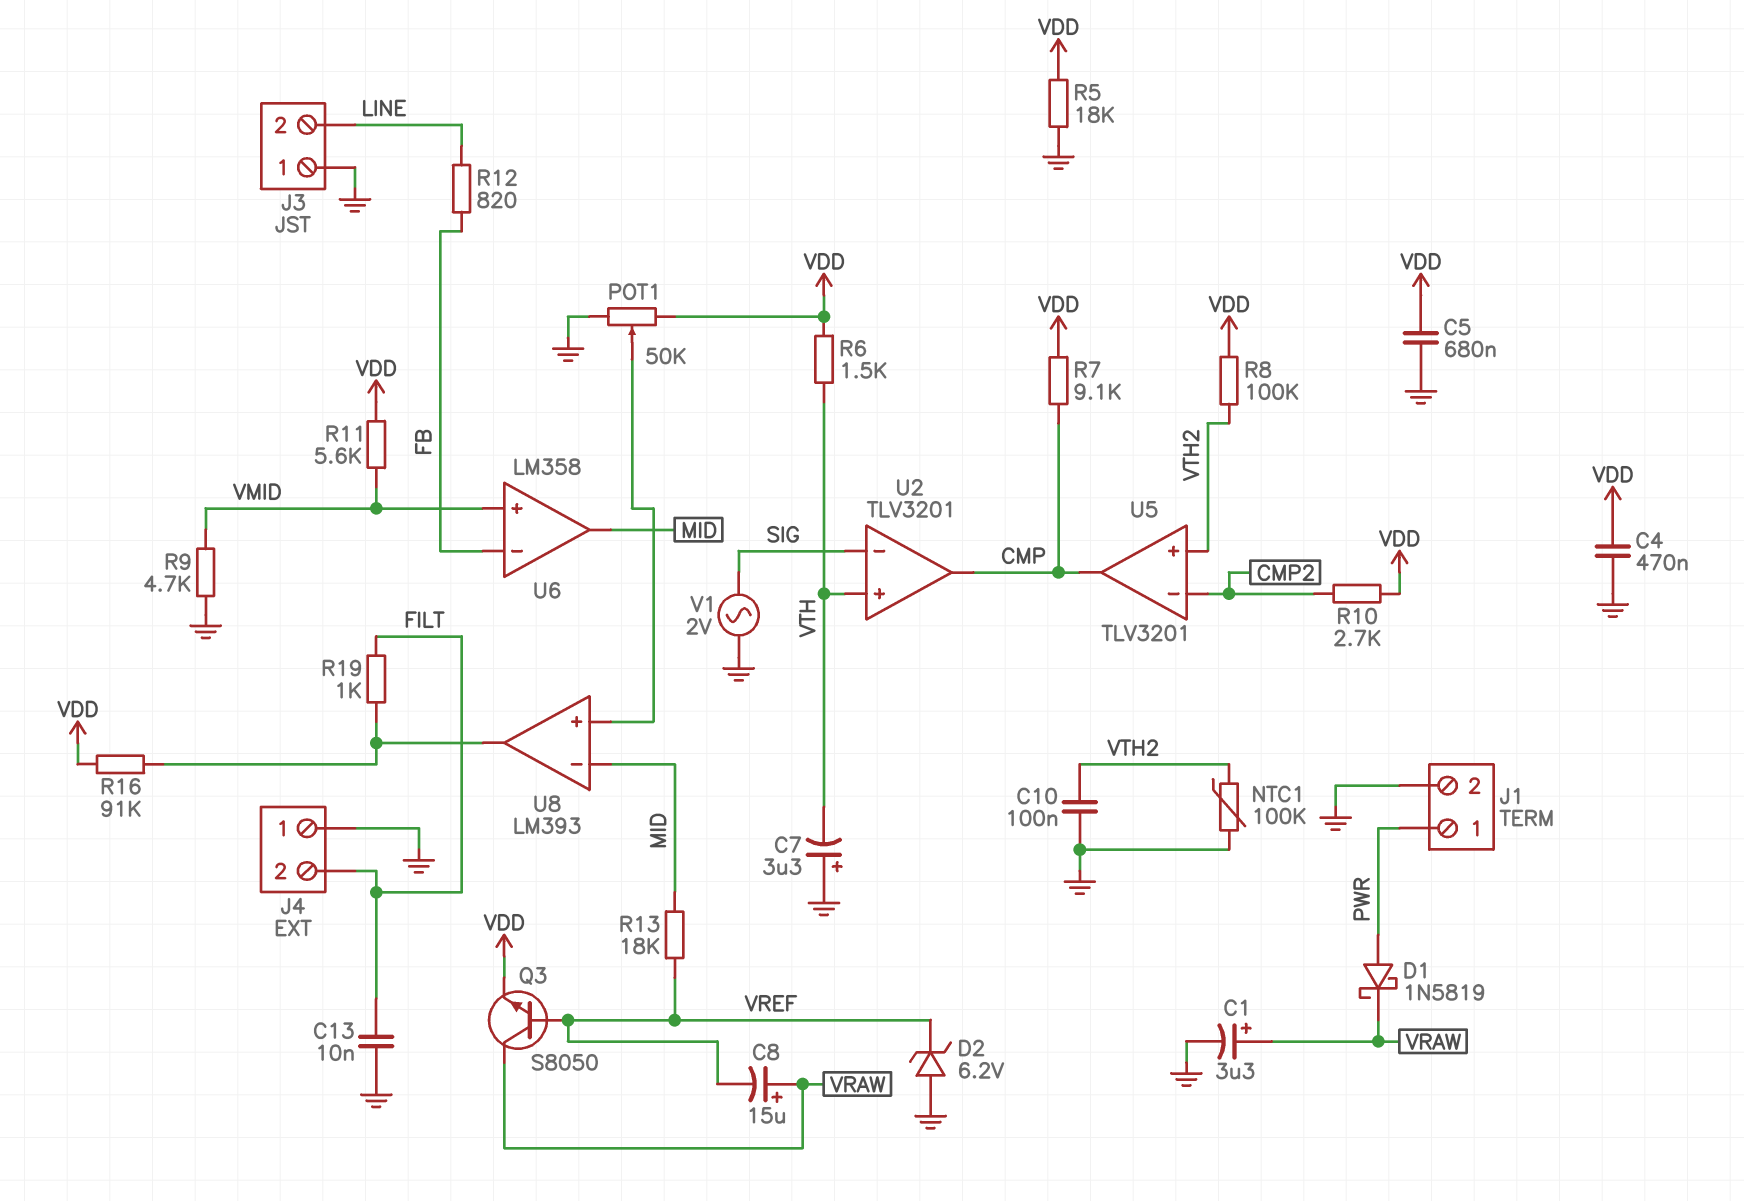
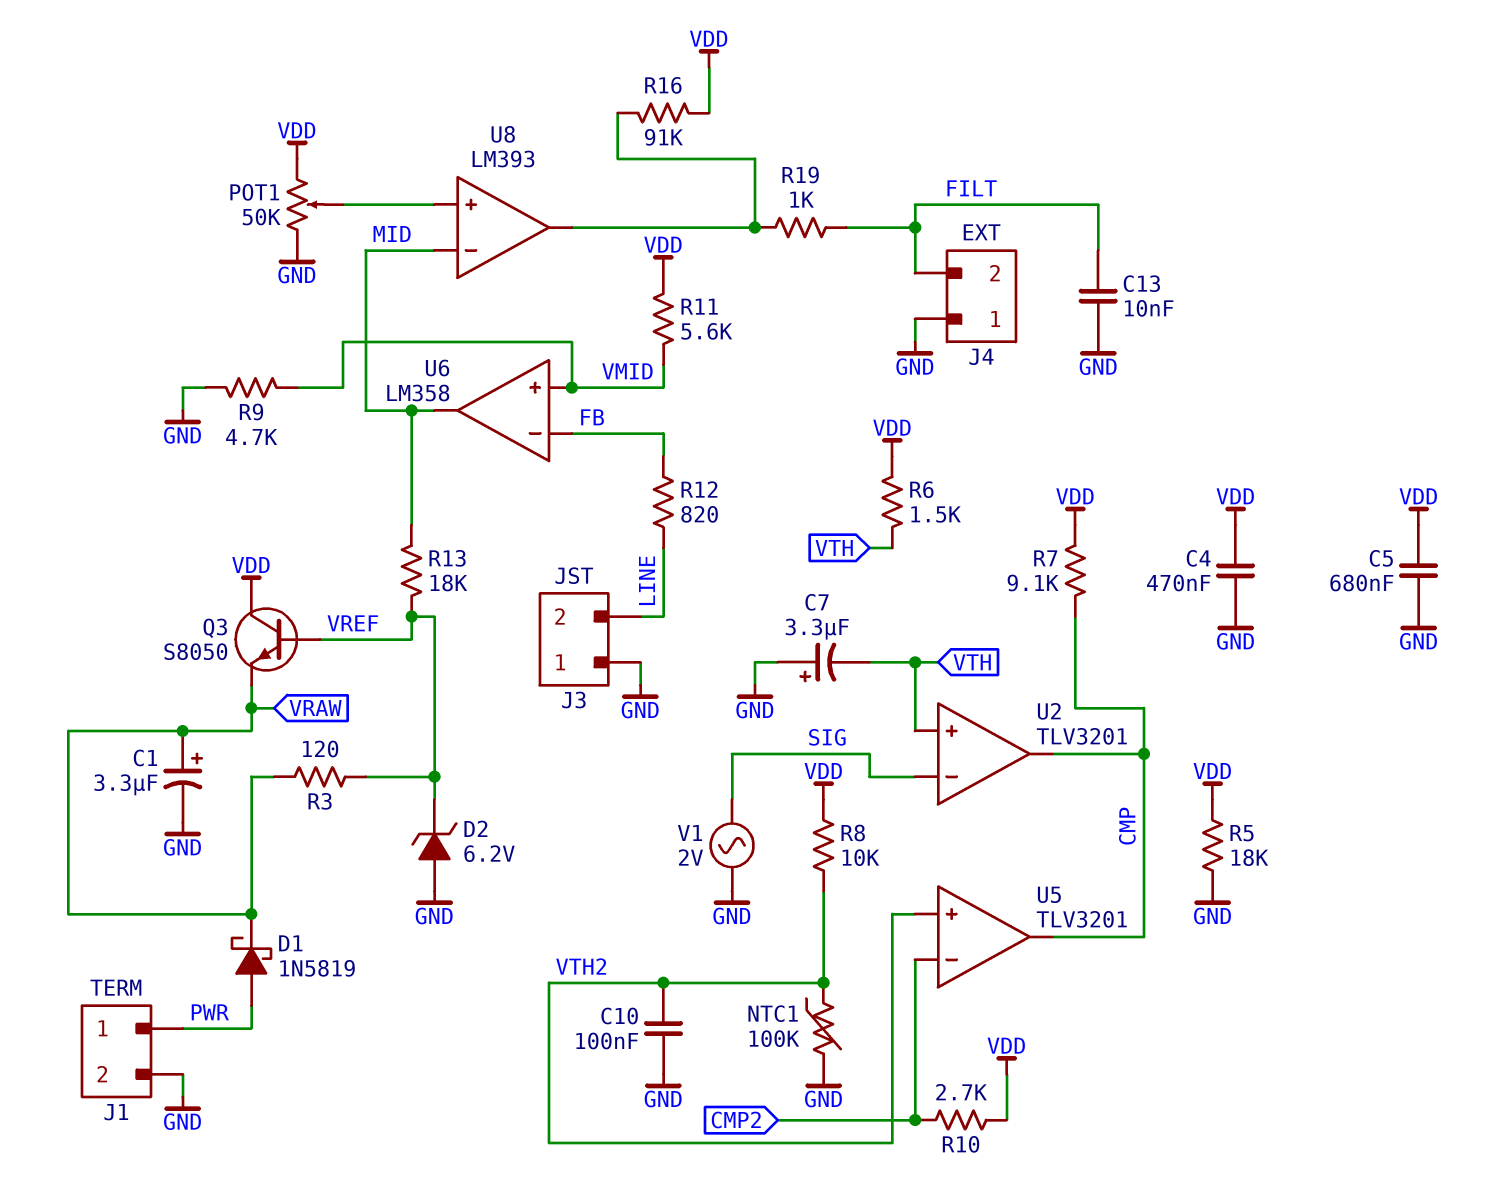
C8: 15uF (plus VRAW, minus VREF) -> none
Q3: NPN S8050 (B VREF, C VRAW, E VDD) -> NPN S8050 (B VREF, C VDD, E VRAW)
R3: none -> 120 (VRAW, VREF)
R8: 100k (VDD, VTH2) -> 10k (VDD, VTH2)

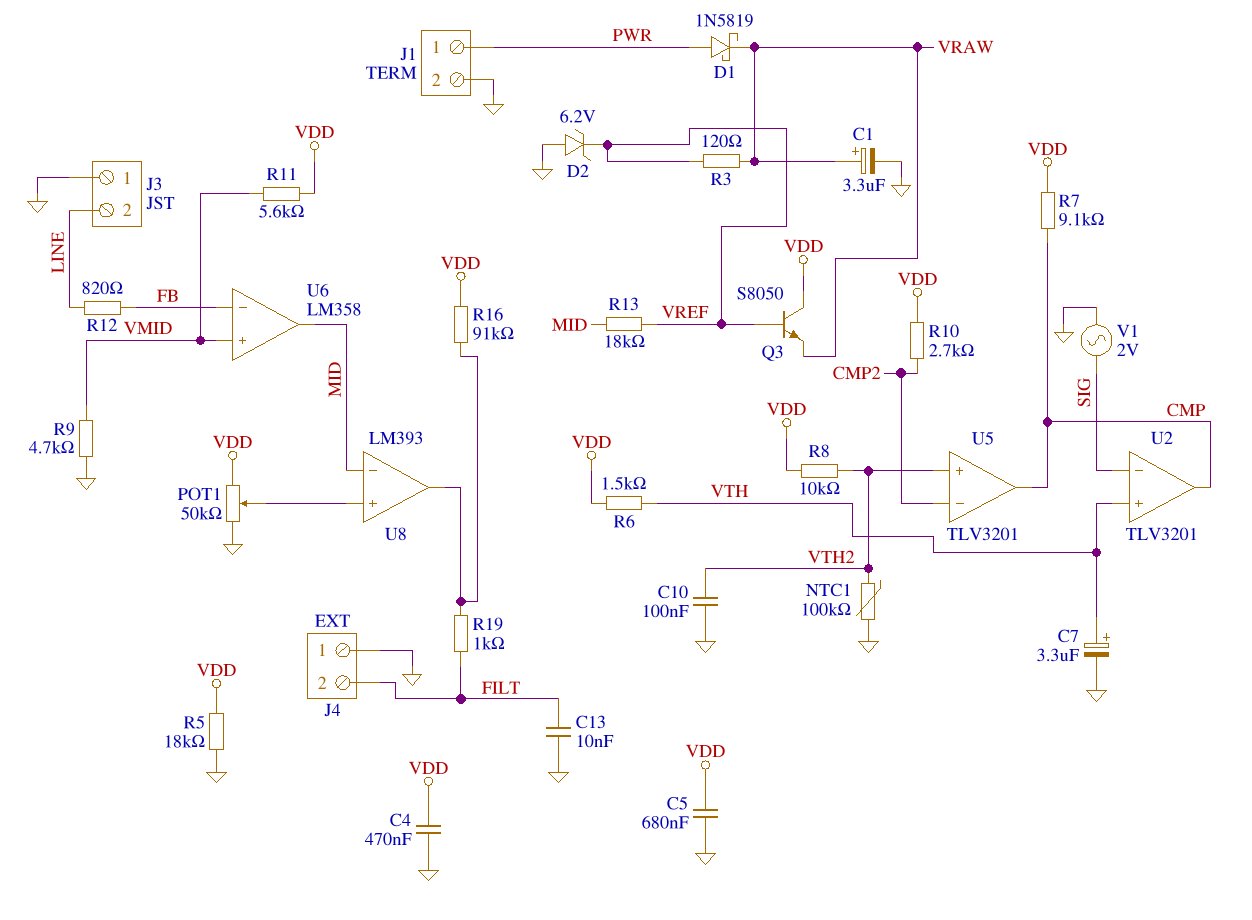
C7: 3.3uF (plus GND, minus VTH) -> 3.3uF (plus VTH, minus GND)

